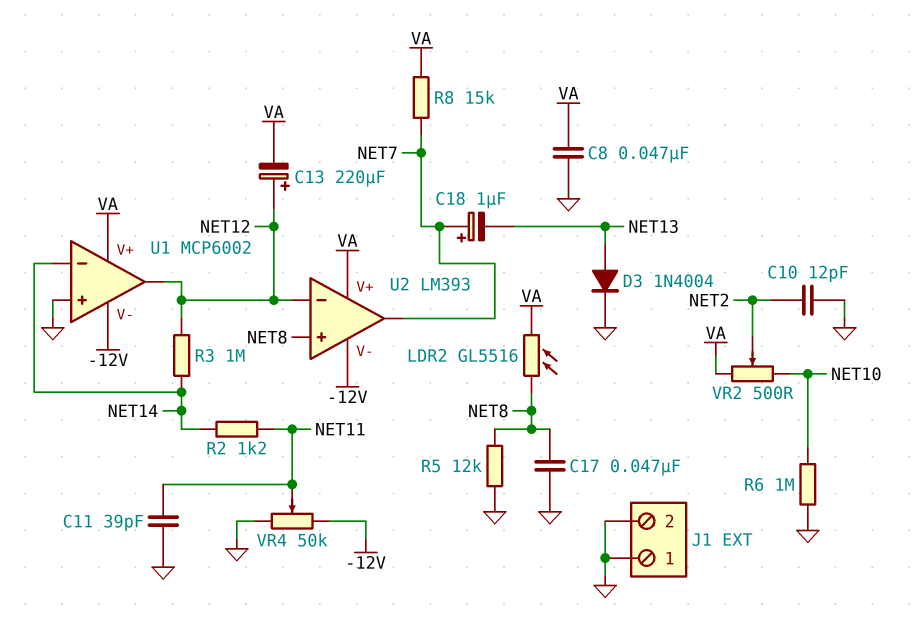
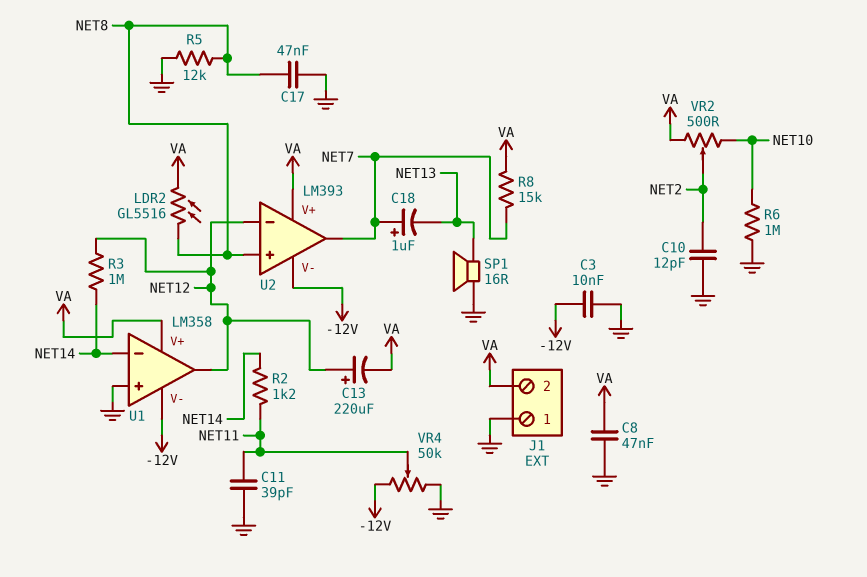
C3: none -> 10nF (-12V, GND)
D3: diode 1N4004 (A NET13, K GND) -> none
J1 pin 2: GND -> VA
SP1: none -> speaker 16R (GND, NET13)
U1: MCP6002 -> LM358

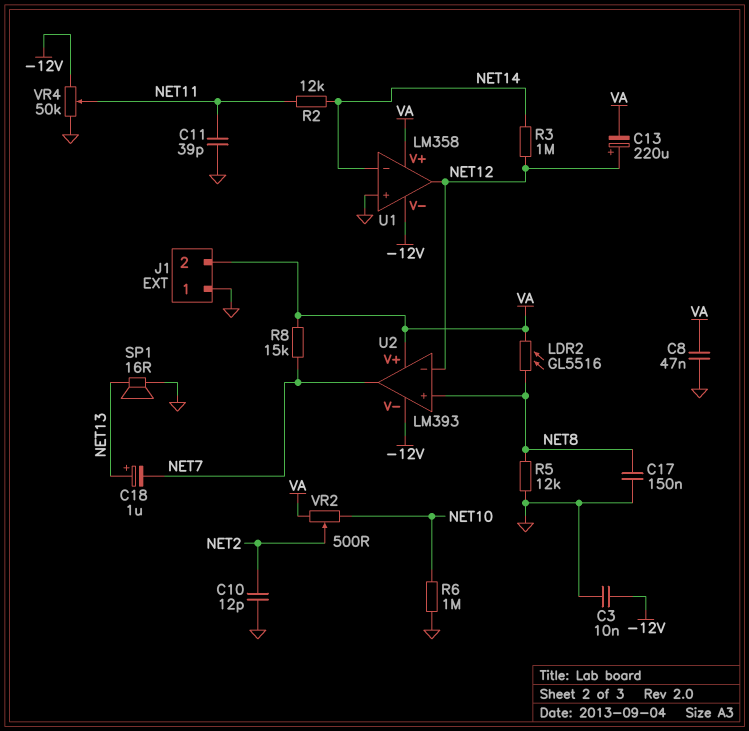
C17: 47nF (GND, NET8) -> 150nF (GND, NET8)
C18: 1uF (plus NET7, minus NET13) -> 1uF (plus NET13, minus NET7)
R2: 1.2k (NET11, NET14) -> 12k (NET11, NET14)

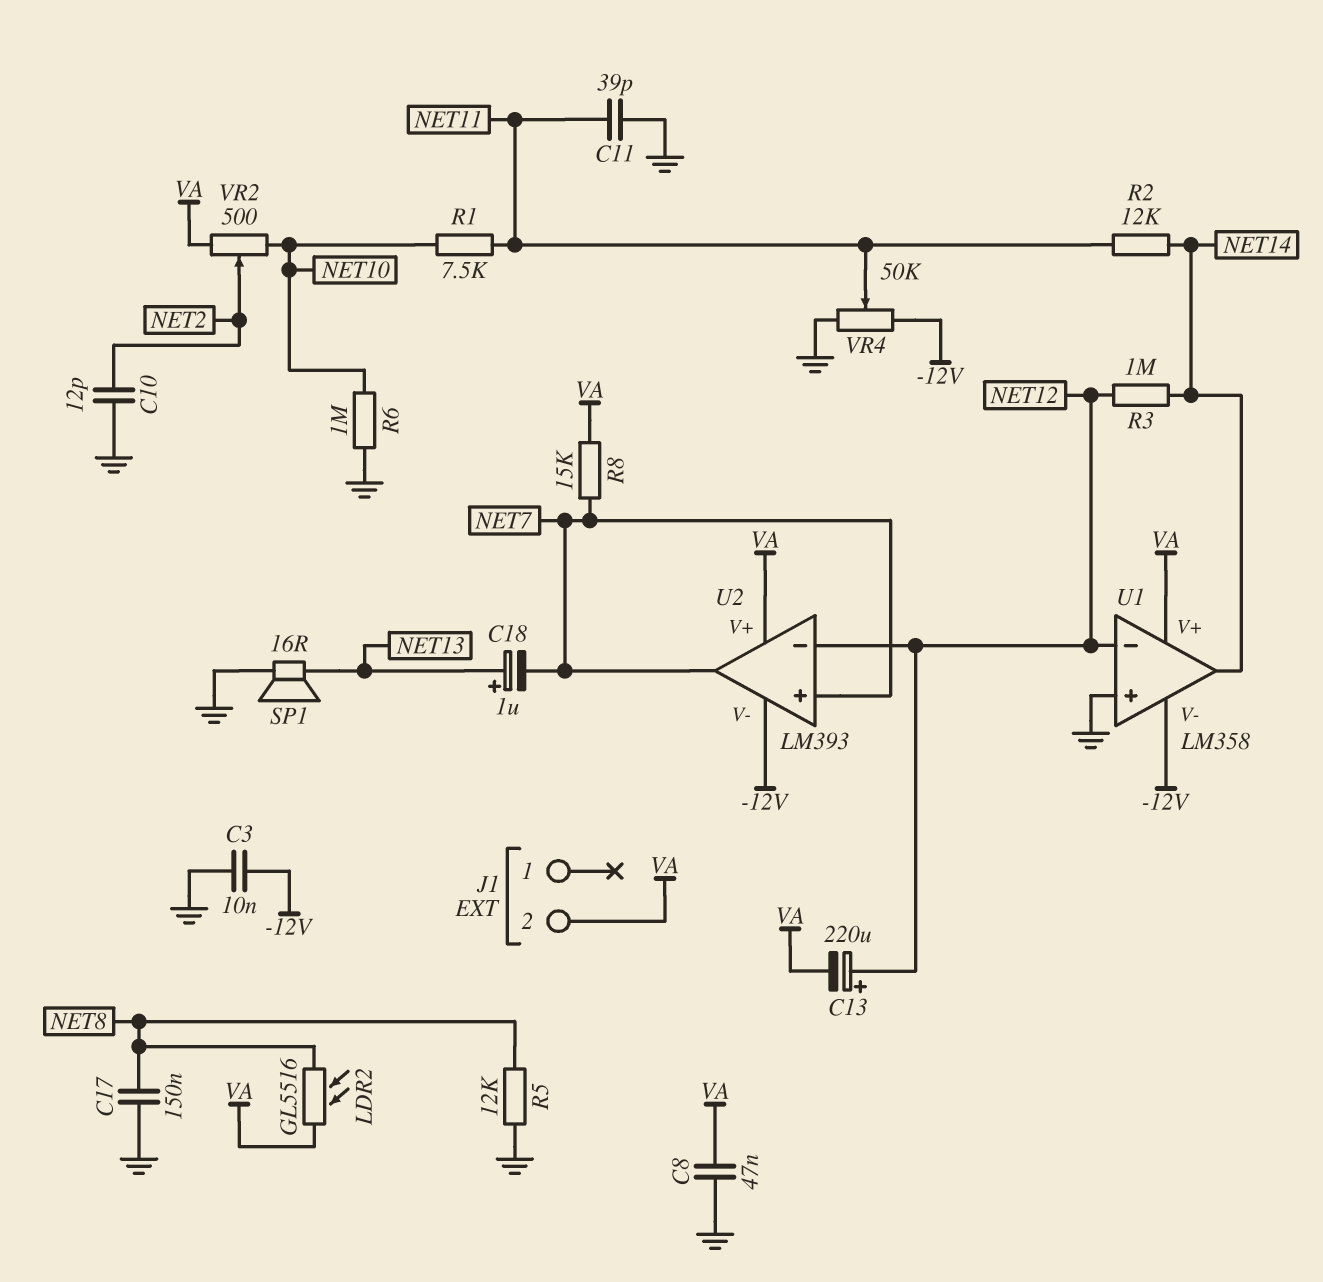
J1 pin 1: GND -> none
R1: none -> 7.5k (NET10, NET11)
U1 pin in-: NET14 -> NET12
U1 pin out: NET12 -> NET14
U2 pin in+: NET8 -> NET7

